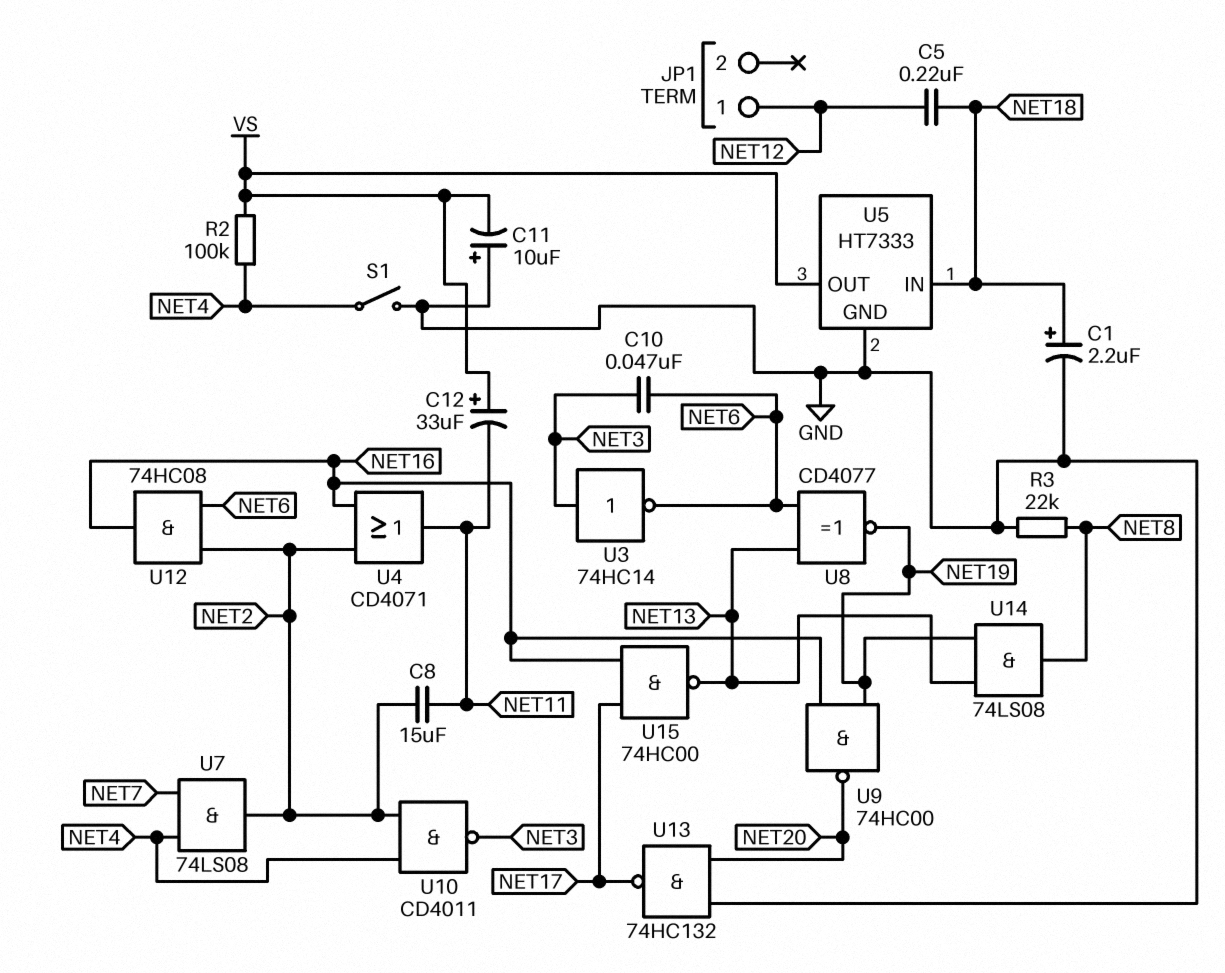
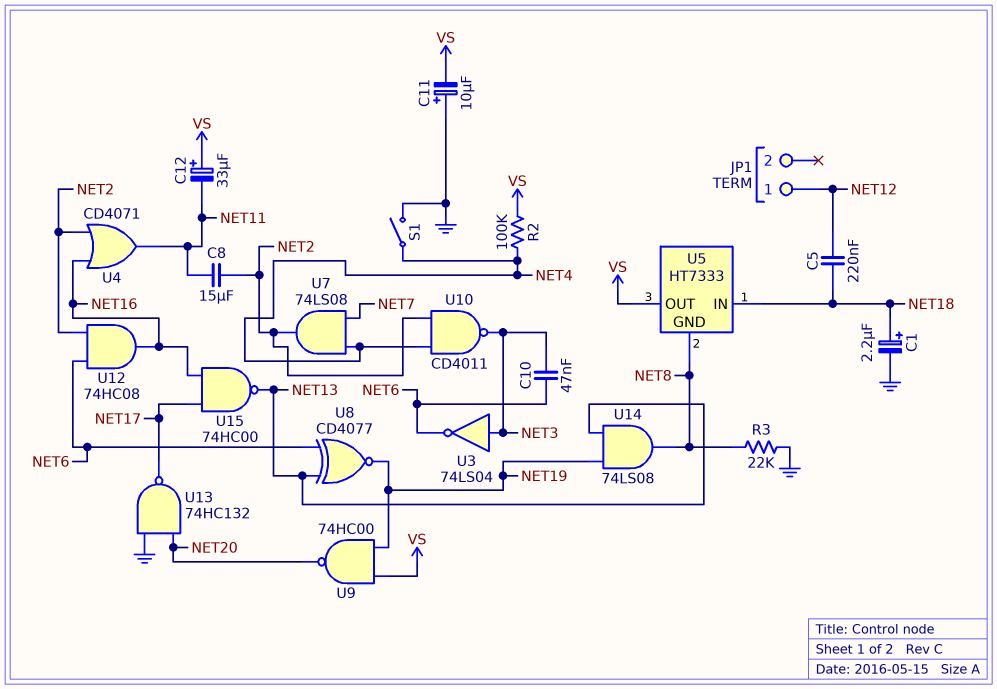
U3: NOT 74HC14 (in NET3, out NET6) -> NOT 74LS04 (in NET3, out NET6)
U5 pin GND: GND -> NET8
U9: NAND 74HC00 (in NET16, in NET19, out NET20) -> NAND 74HC00 (in NET19, in VS, out NET20)

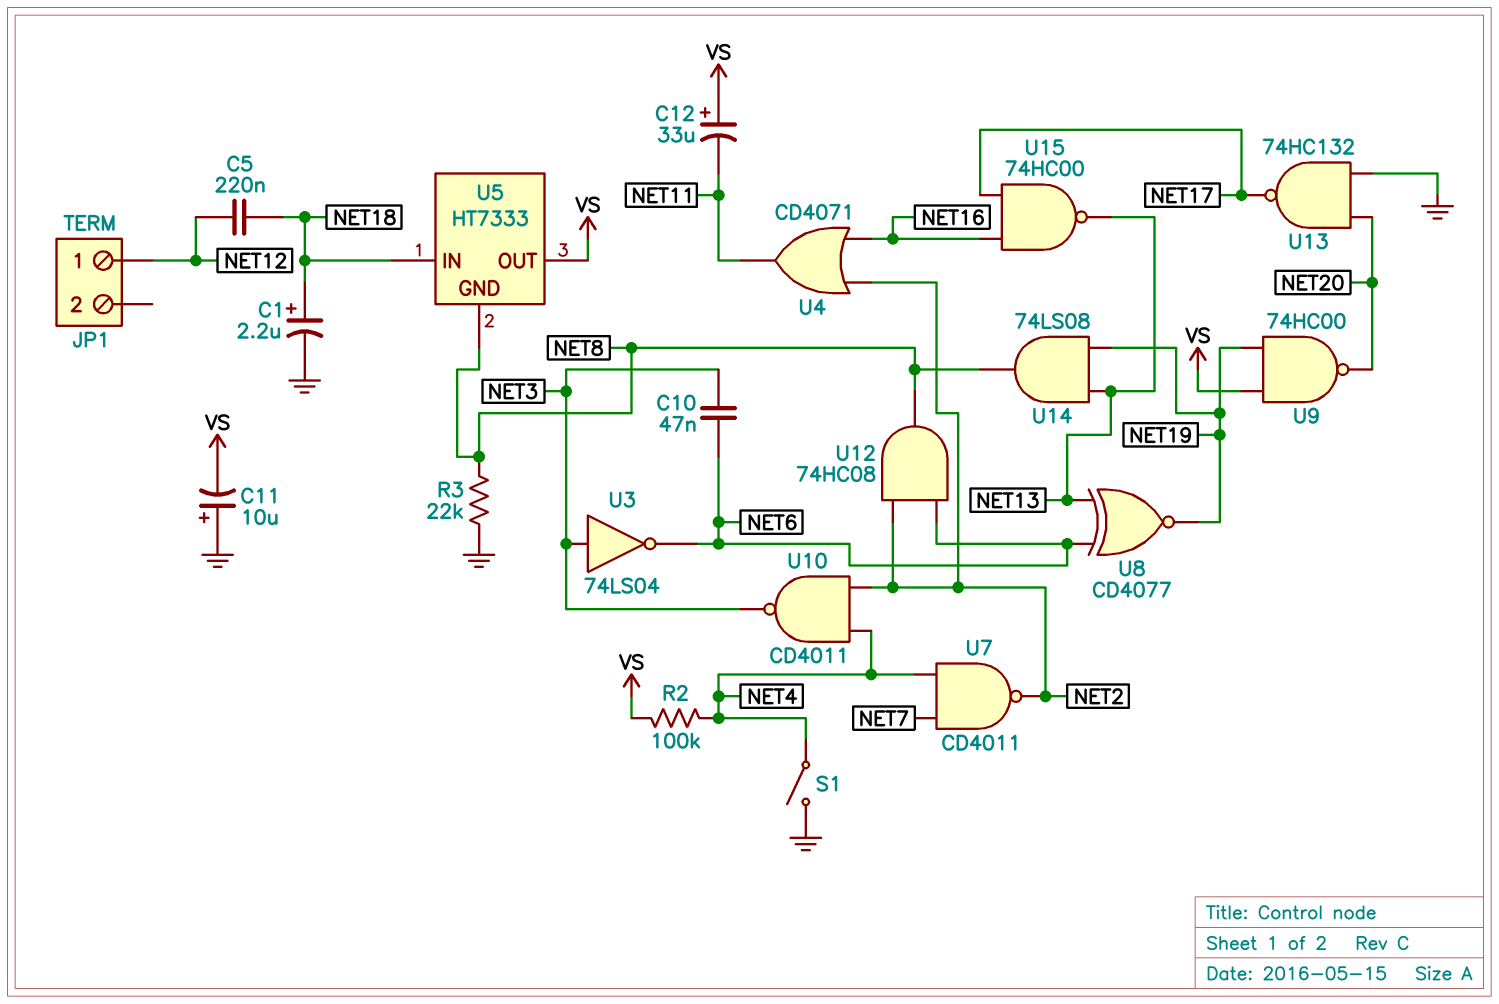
C8: 15uF (NET2, NET11) -> none
U7: AND 74LS08 (in NET4, in NET7, out NET2) -> NAND CD4011 (in NET4, in NET7, out NET2)
U12: AND 74HC08 (in NET2, in NET6, out NET16) -> AND 74HC08 (in NET2, in NET6, out NET8)

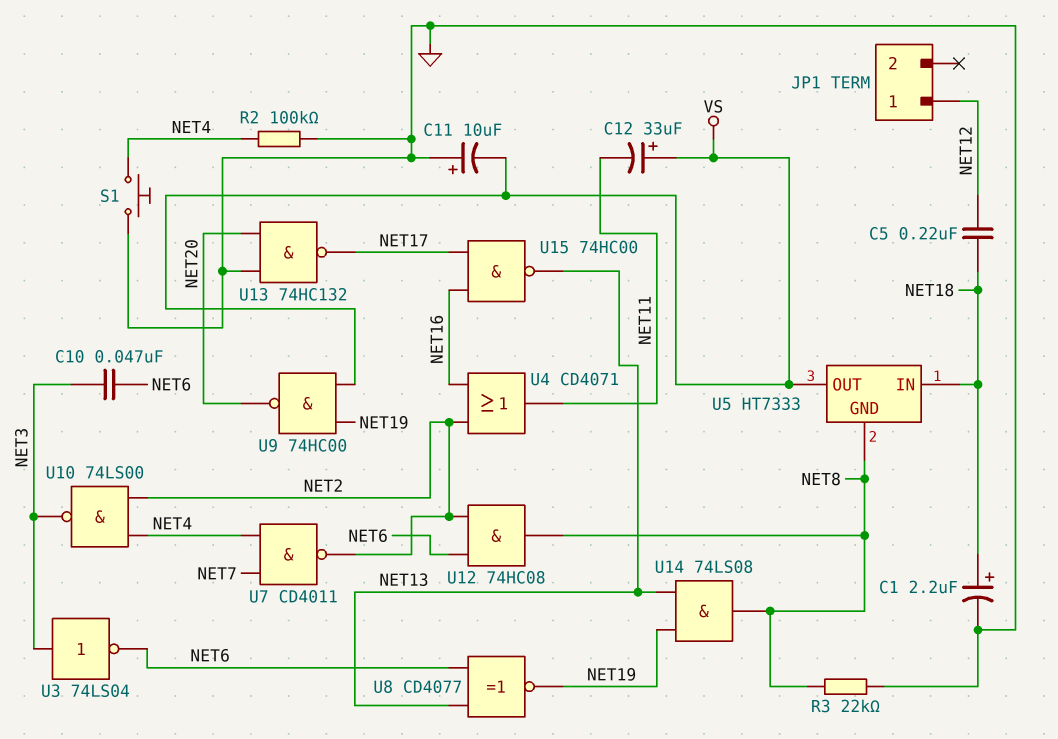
R2: 100k (NET4, VS) -> 100k (GND, NET4)
S1: switch (GND, NET4) -> button (GND, NET4)
U10: NAND CD4011 (in NET2, in NET4, out NET3) -> NAND 74LS00 (in NET2, in NET4, out NET3)

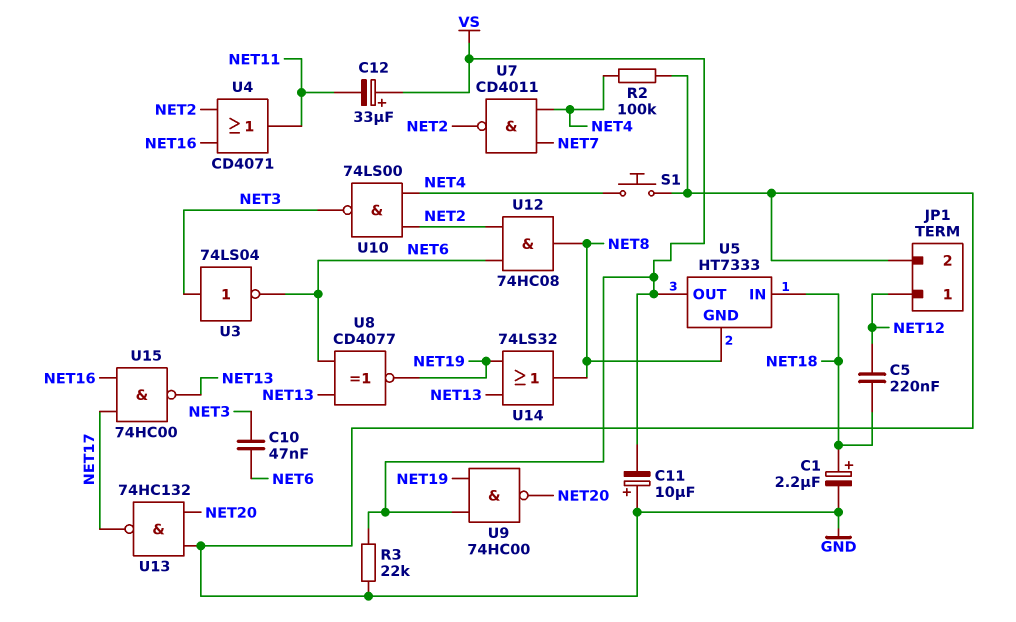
JP1 pin 2: none -> GND
R3: 22k (GND, NET8) -> 22k (GND, VS)
U14: AND 74LS08 (in NET13, in NET19, out NET8) -> OR 74LS32 (in NET13, in NET19, out NET8)

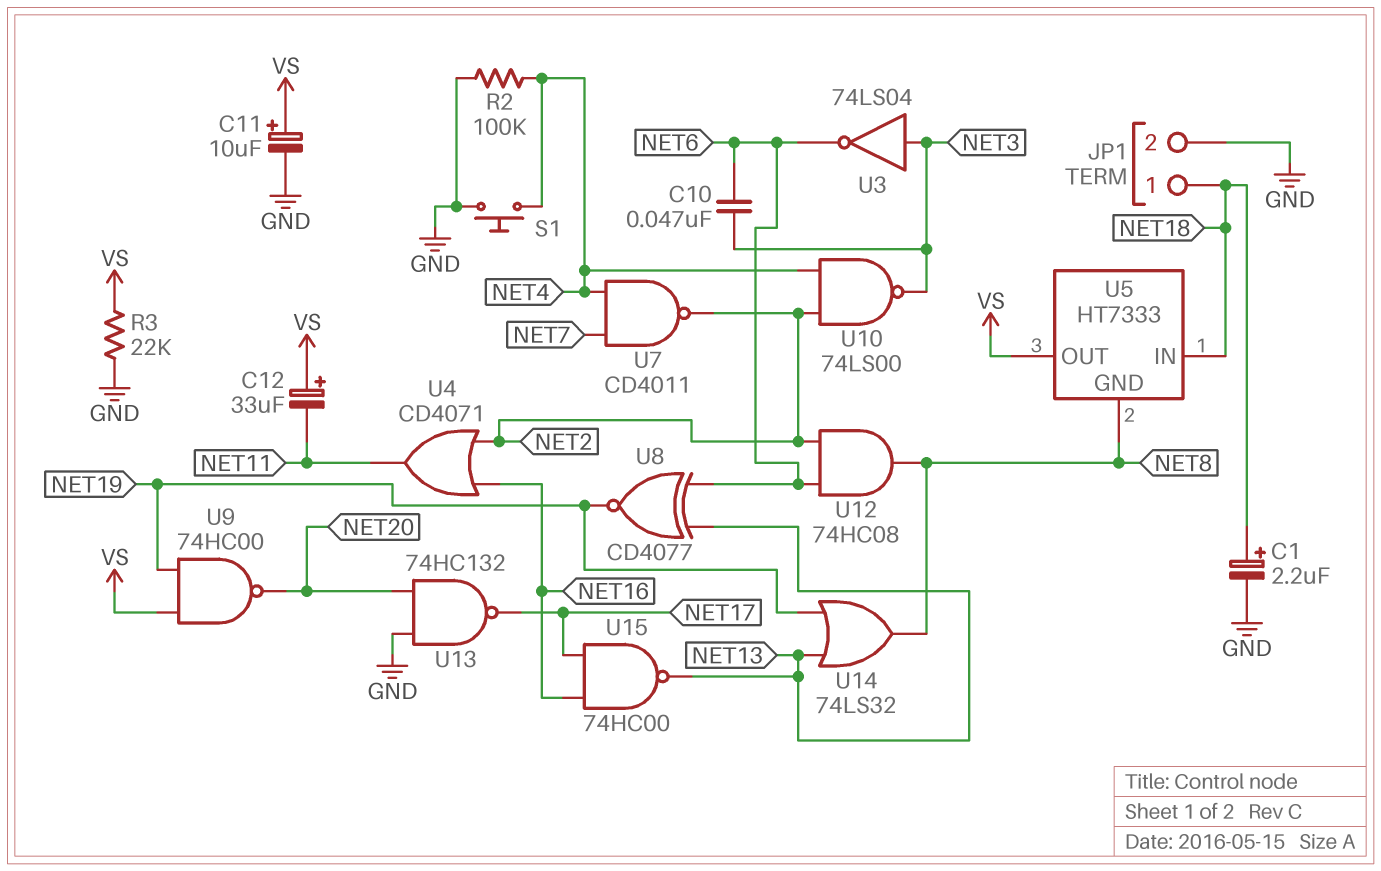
C5: 220nF (NET12, NET18) -> none
C11: 10uF (plus GND, minus VS) -> 10uF (plus VS, minus GND)
JP1 pin 1: NET12 -> NET18

